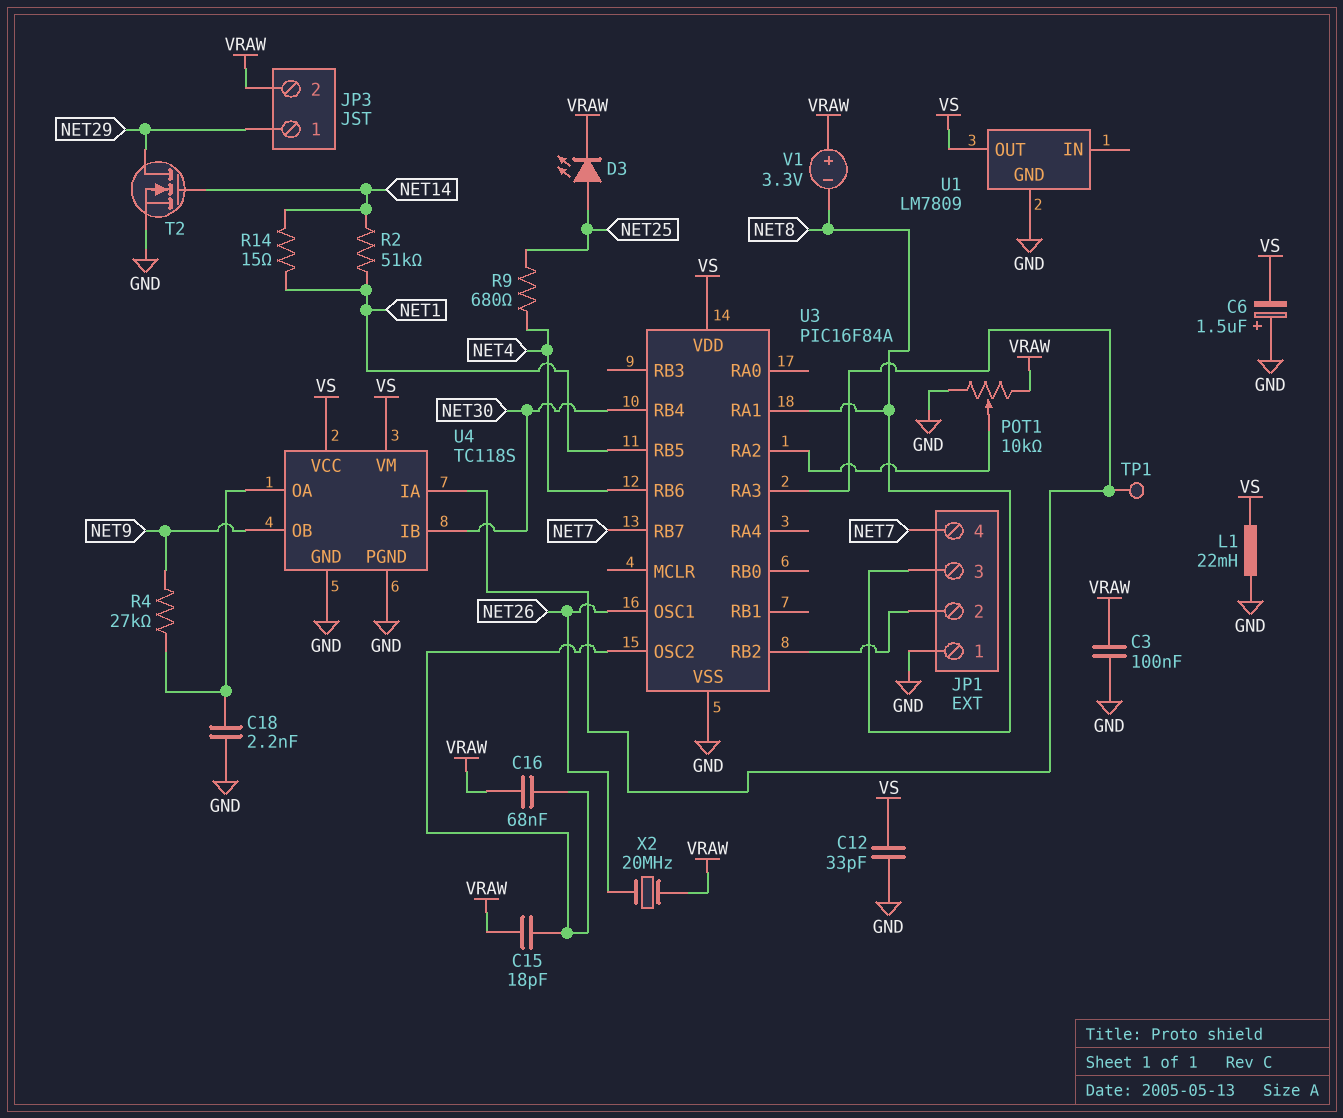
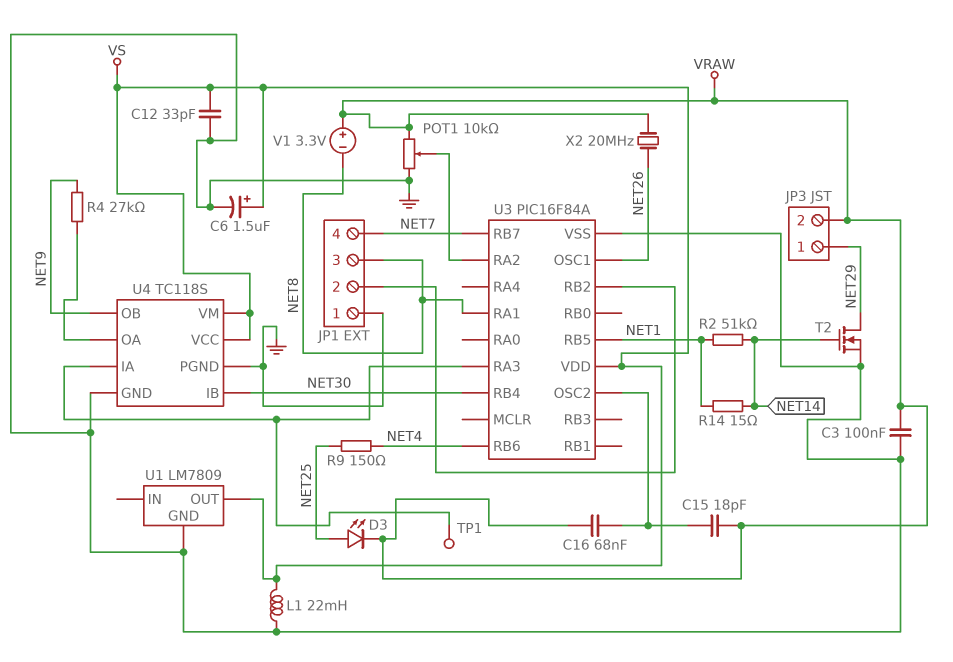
C6: 1.5uF (plus GND, minus VS) -> 1.5uF (plus VS, minus GND)
C18: 2.2nF (GND, U4/OA) -> none
R9: 680 (NET4, NET25) -> 150 (NET4, NET25)

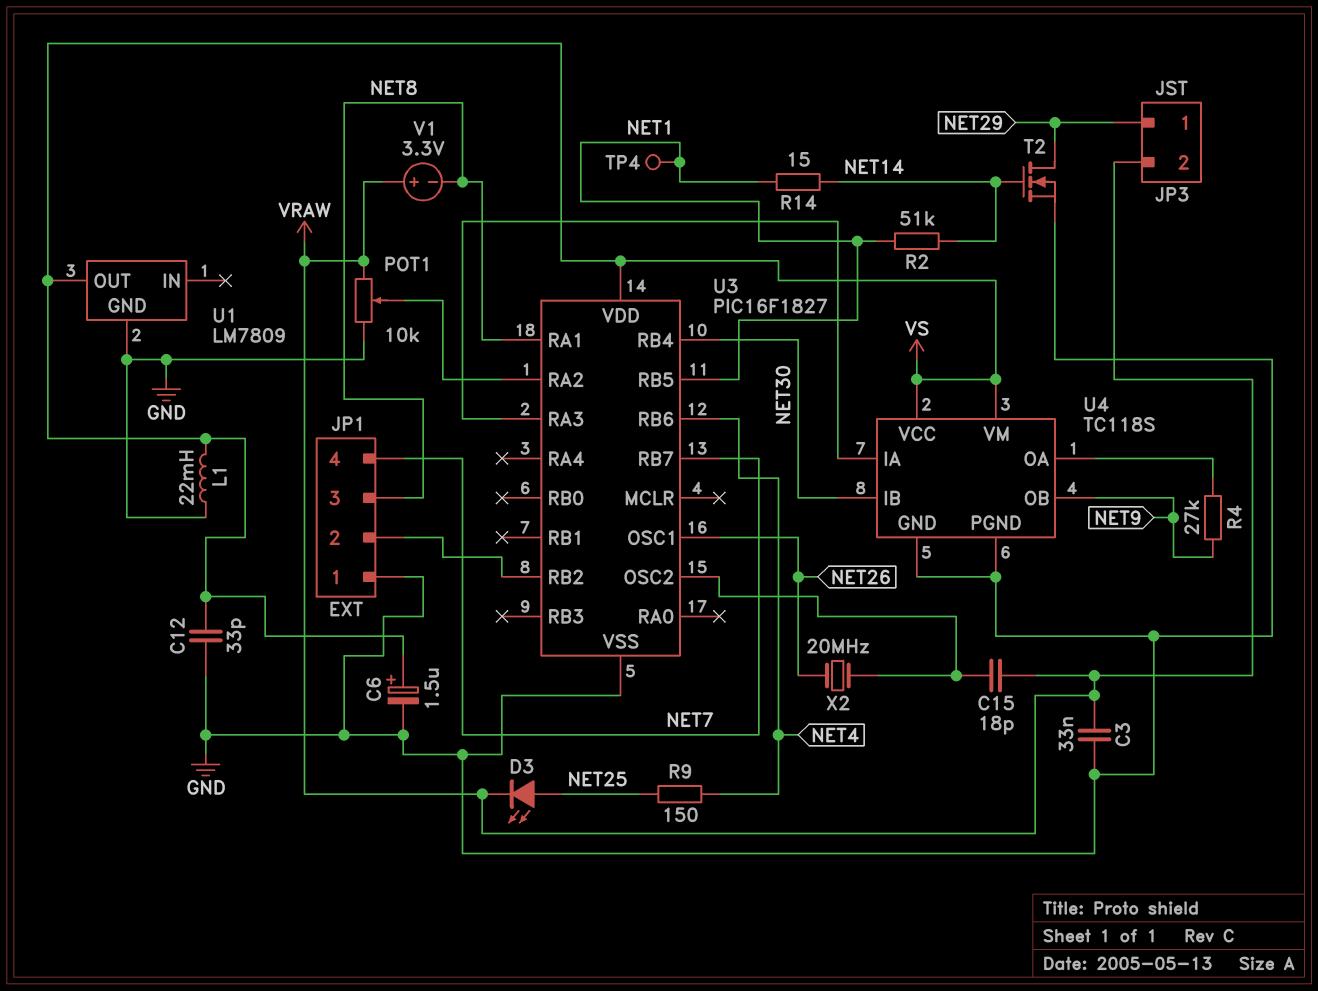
C3: 100nF (GND, VRAW) -> 33nF (GND, VRAW)
C16: 68nF (U3/OSC2, VRAW) -> none
TP1: test point (U3/RA3) -> none
TP4: none -> test point (NET1)
U3: PIC16F84A -> PIC16F1827
X2: 20MHz (NET26, VRAW) -> 20MHz (NET26, U3/OSC2)

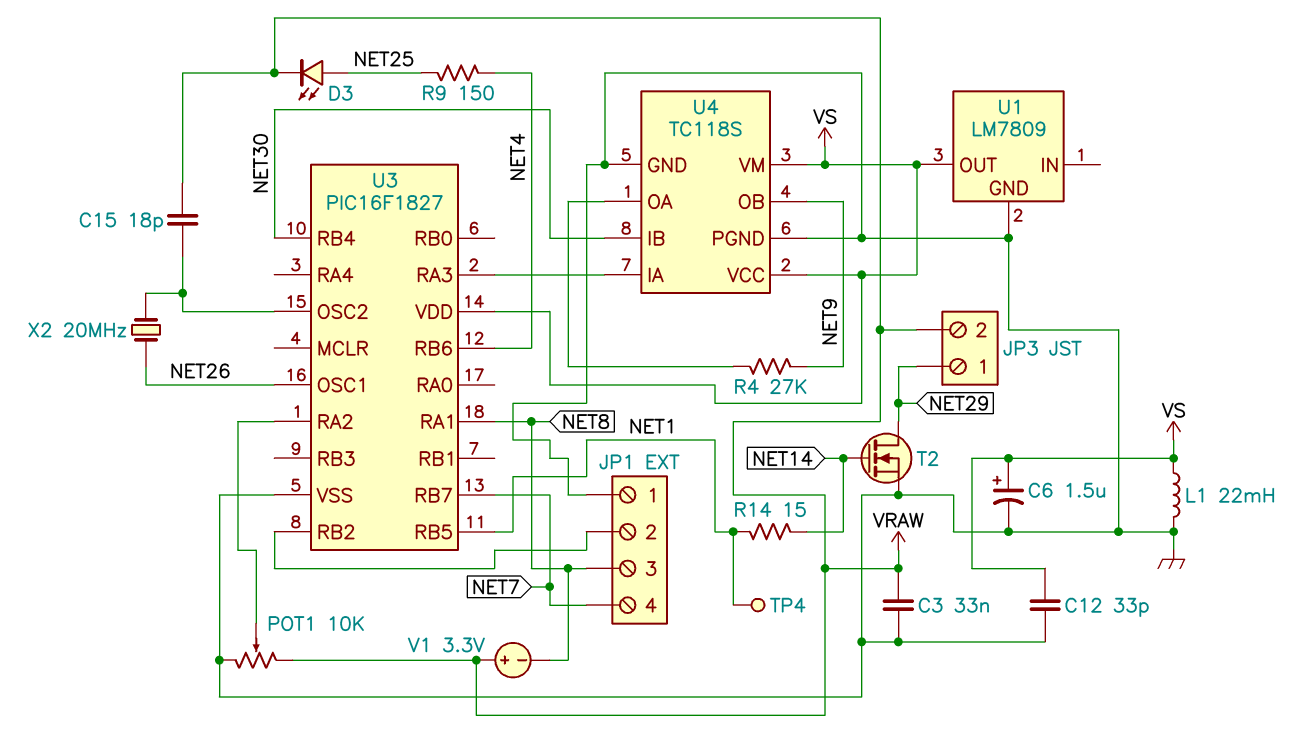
R2: 51k (NET1, NET14) -> none

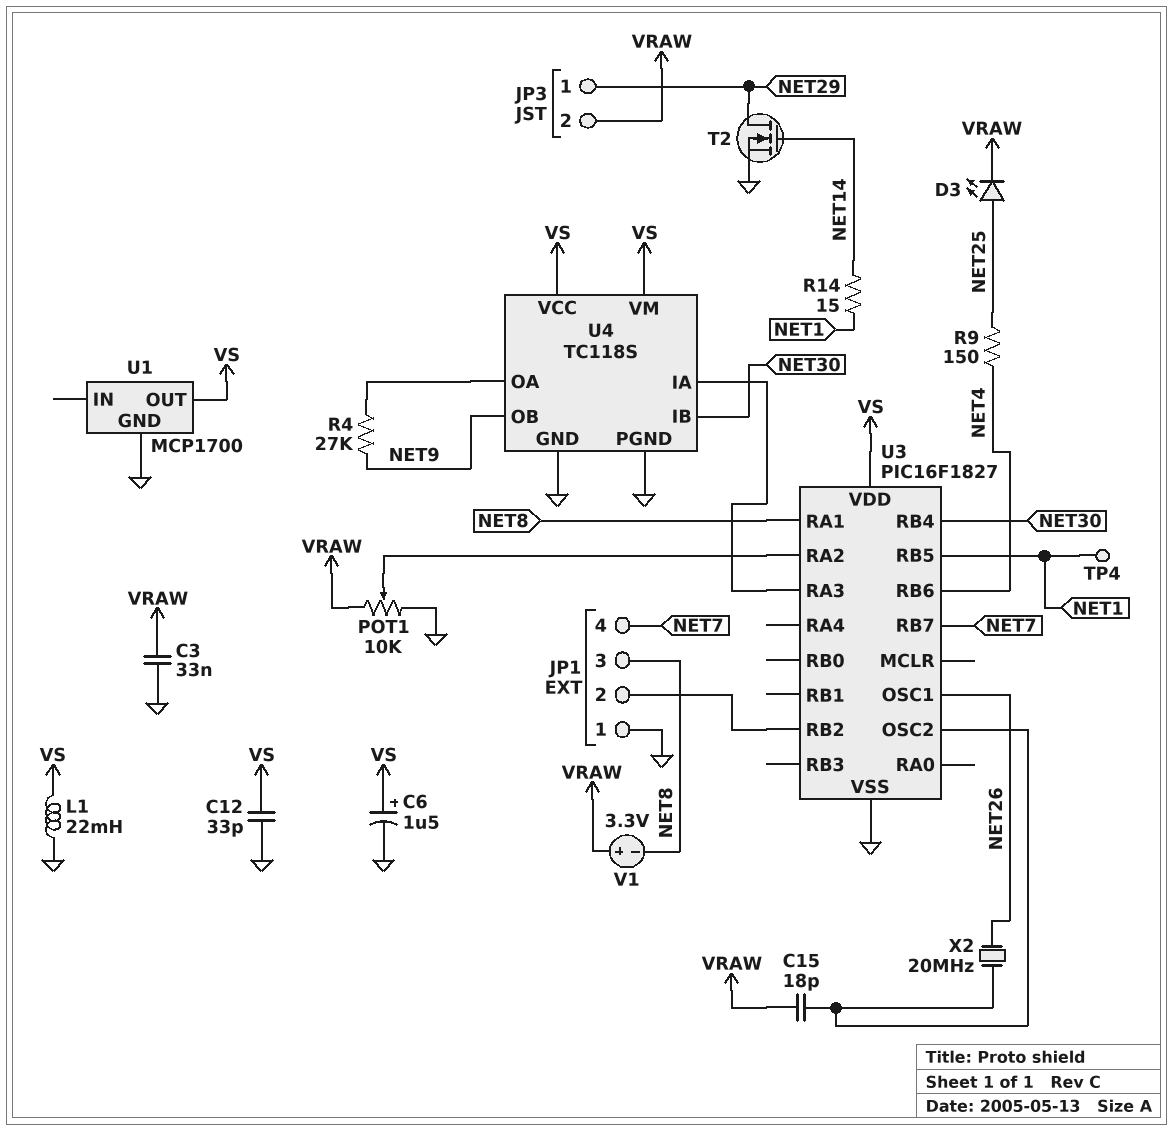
U1: LM7809 -> MCP1700

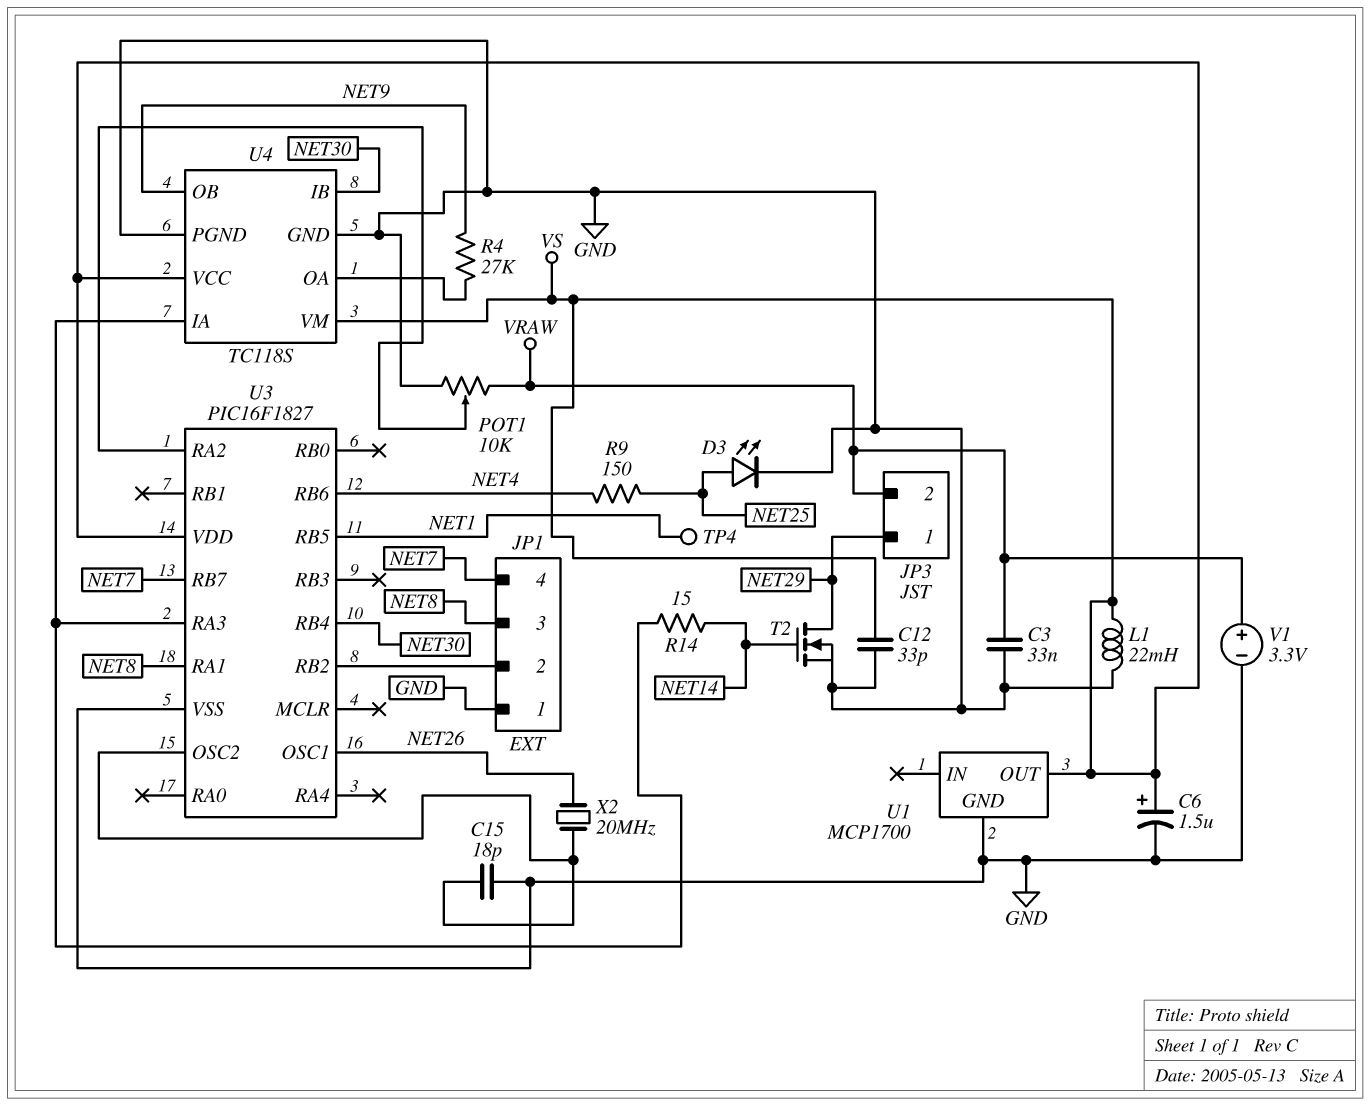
C15: 18pF (U3/OSC2, VRAW) -> 18pF (GND, U3/OSC2)
D3: LED (A NET25, K VRAW) -> LED (A NET25, K GND)
R14: 15 (NET1, NET14) -> 15 (NET14, U3/RA3)
V1: 3.3V (plus VRAW, minus NET8) -> 3.3V (plus VRAW, minus GND)

